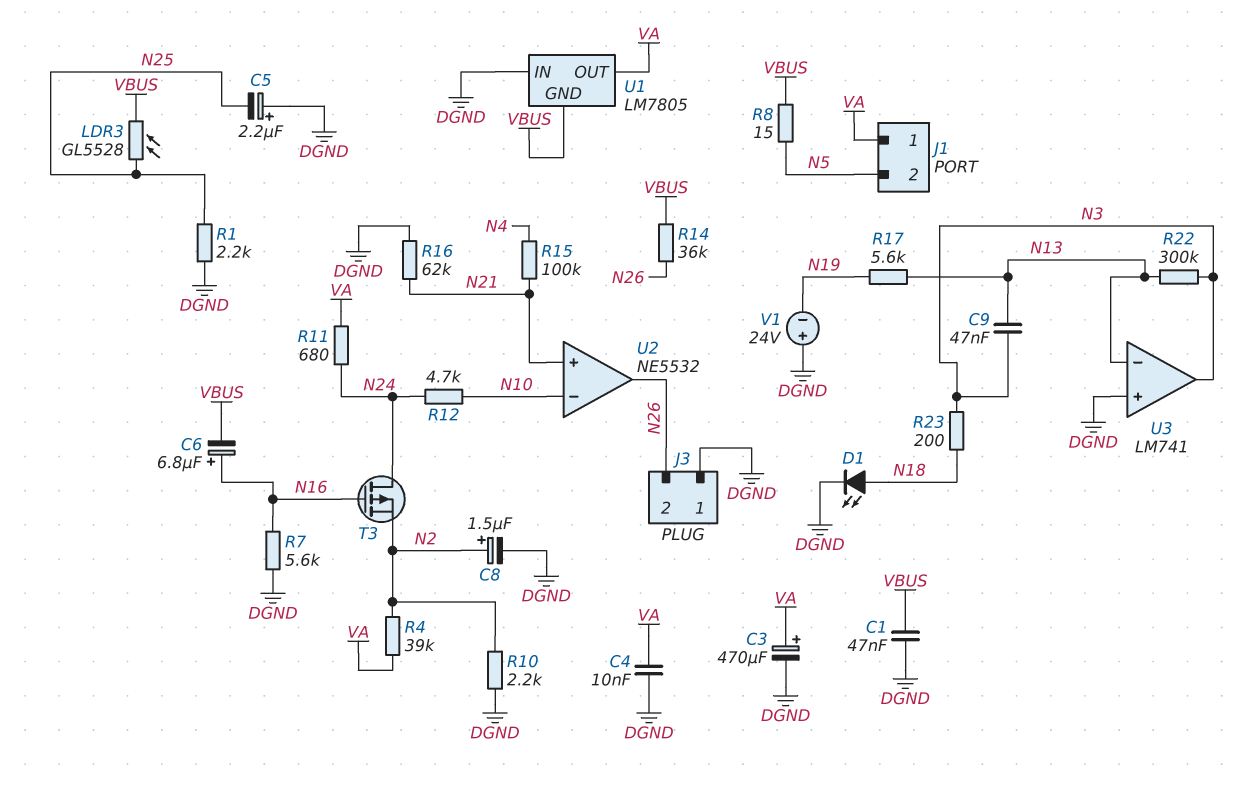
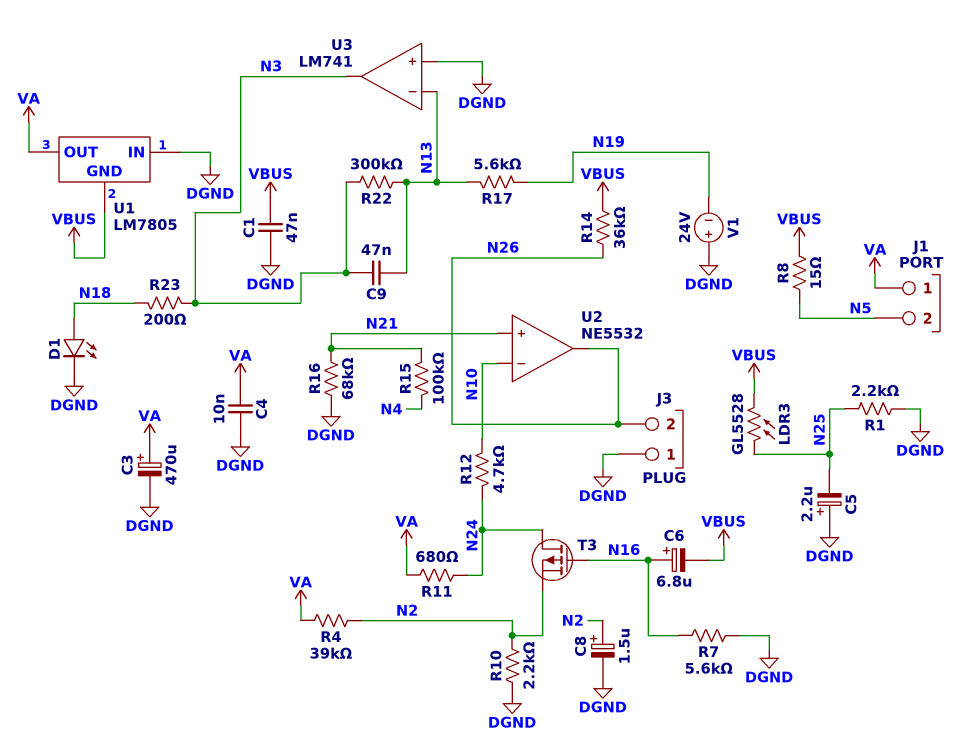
R16: 62k (DGND, N21) -> 68k (DGND, N21)

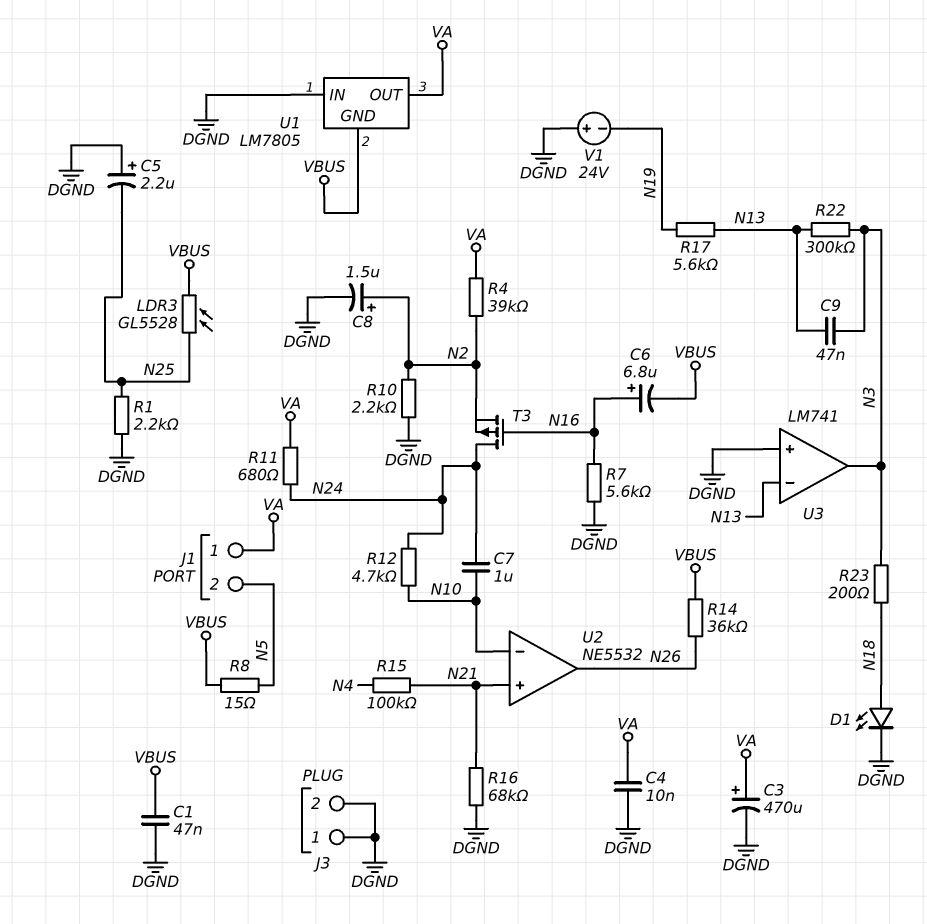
C7: none -> 1uF (N10, N24)
J3 pin 2: N26 -> DGND

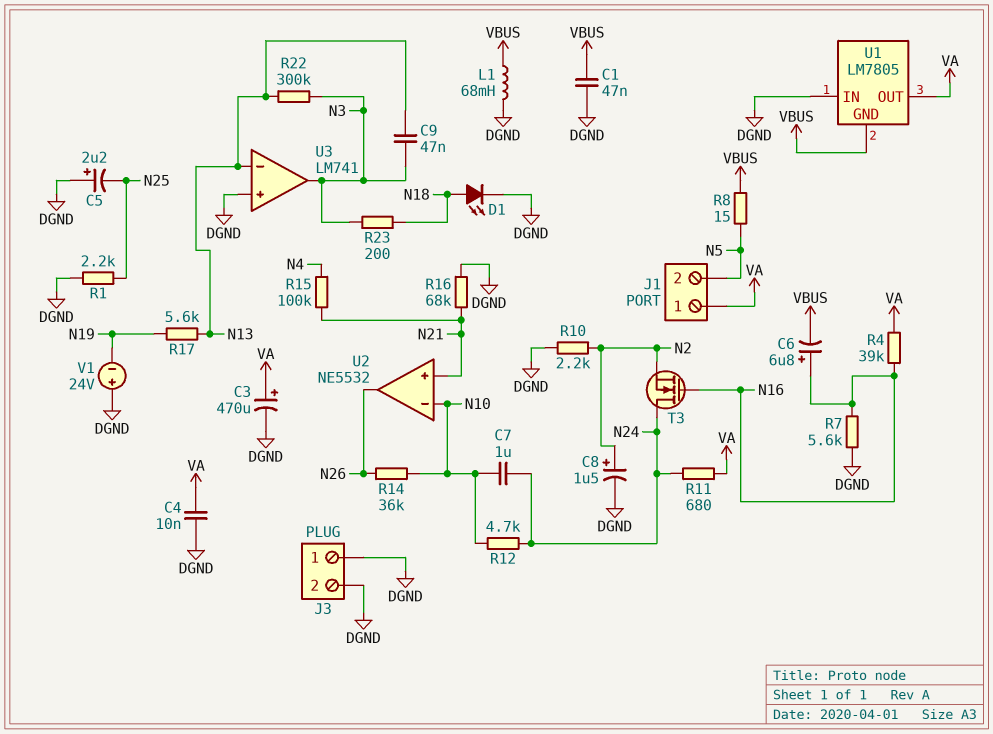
L1: none -> 68mH (DGND, VBUS)
LDR3: GL5528 (N25, VBUS) -> none
R4: 39k (N2, VA) -> 39k (N16, VA)
R14: 36k (N26, VBUS) -> 36k (N10, N26)
T3: PMOS (G N16, D N24, S N2) -> NMOS (G N16, D N24, S N2)

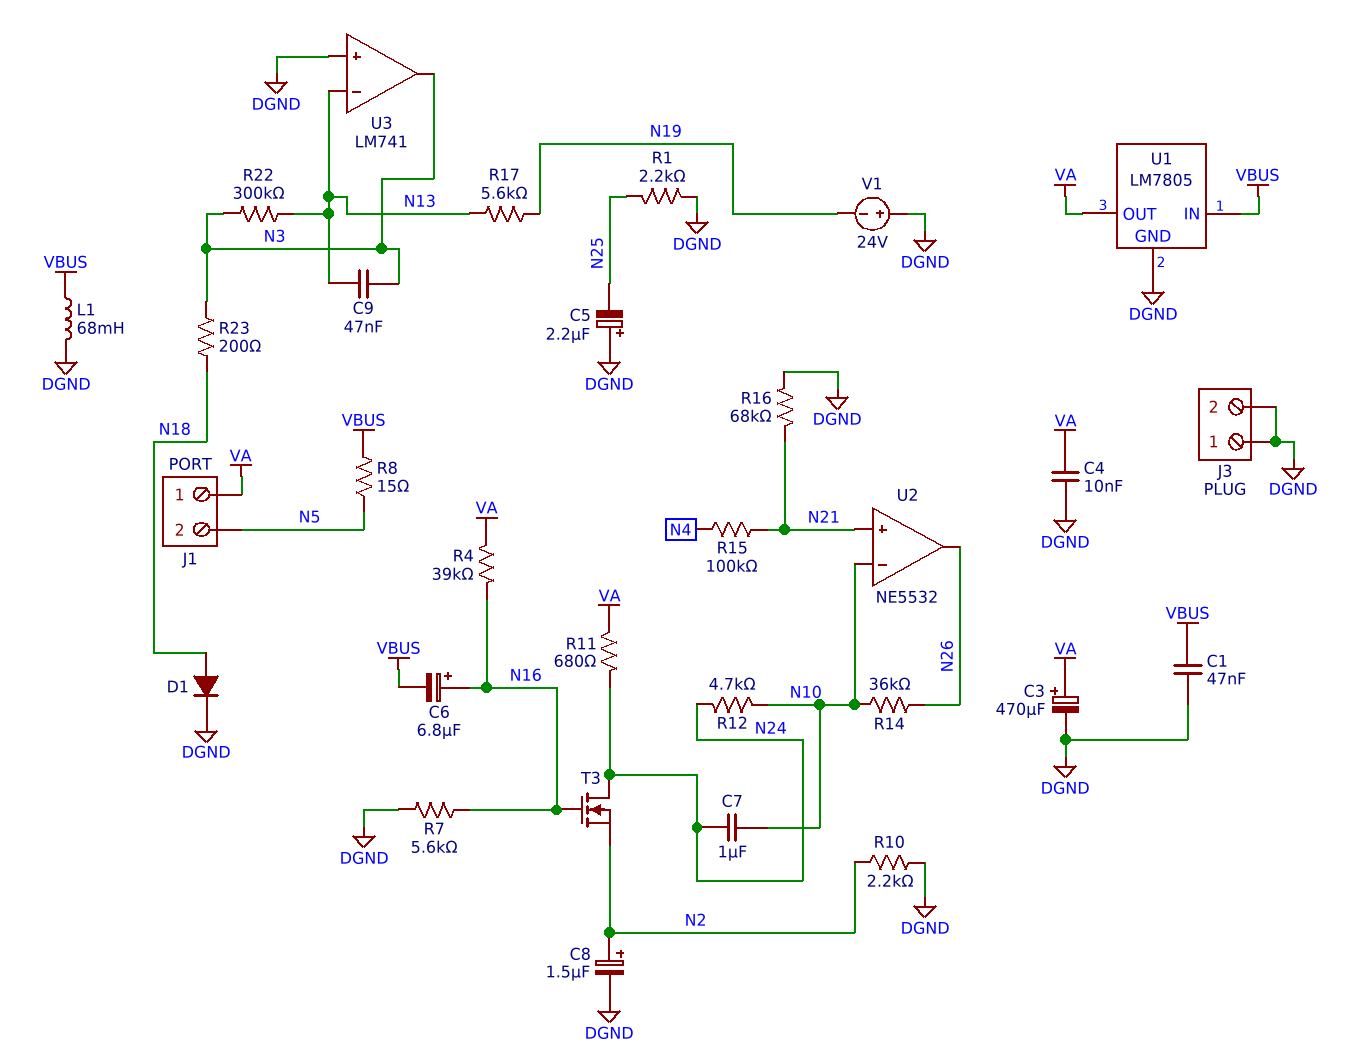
D1: LED (A N18, K DGND) -> diode (A N18, K DGND)
U1 pin GND: VBUS -> DGND
U1 pin IN: DGND -> VBUS

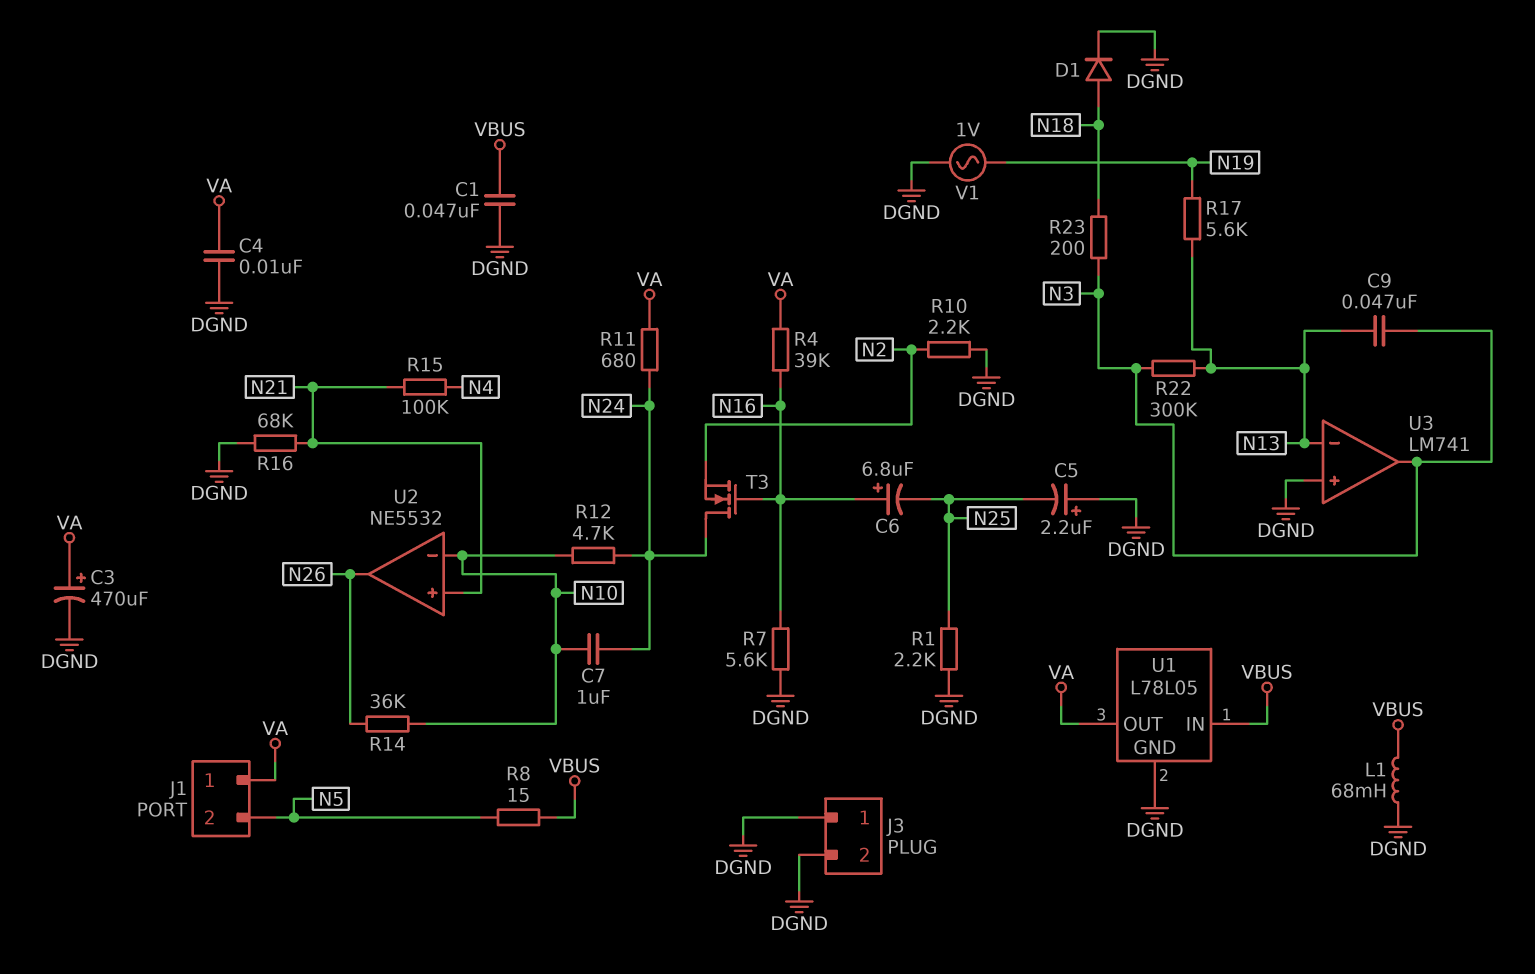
C6: 6.8uF (plus N16, minus VBUS) -> 6.8uF (plus N16, minus N25)
C8: 1.5uF (plus N2, minus DGND) -> none
U1: LM7805 -> L78L05
V1: 24V (plus DGND, minus N19) -> AC 1V (DGND, N19)

